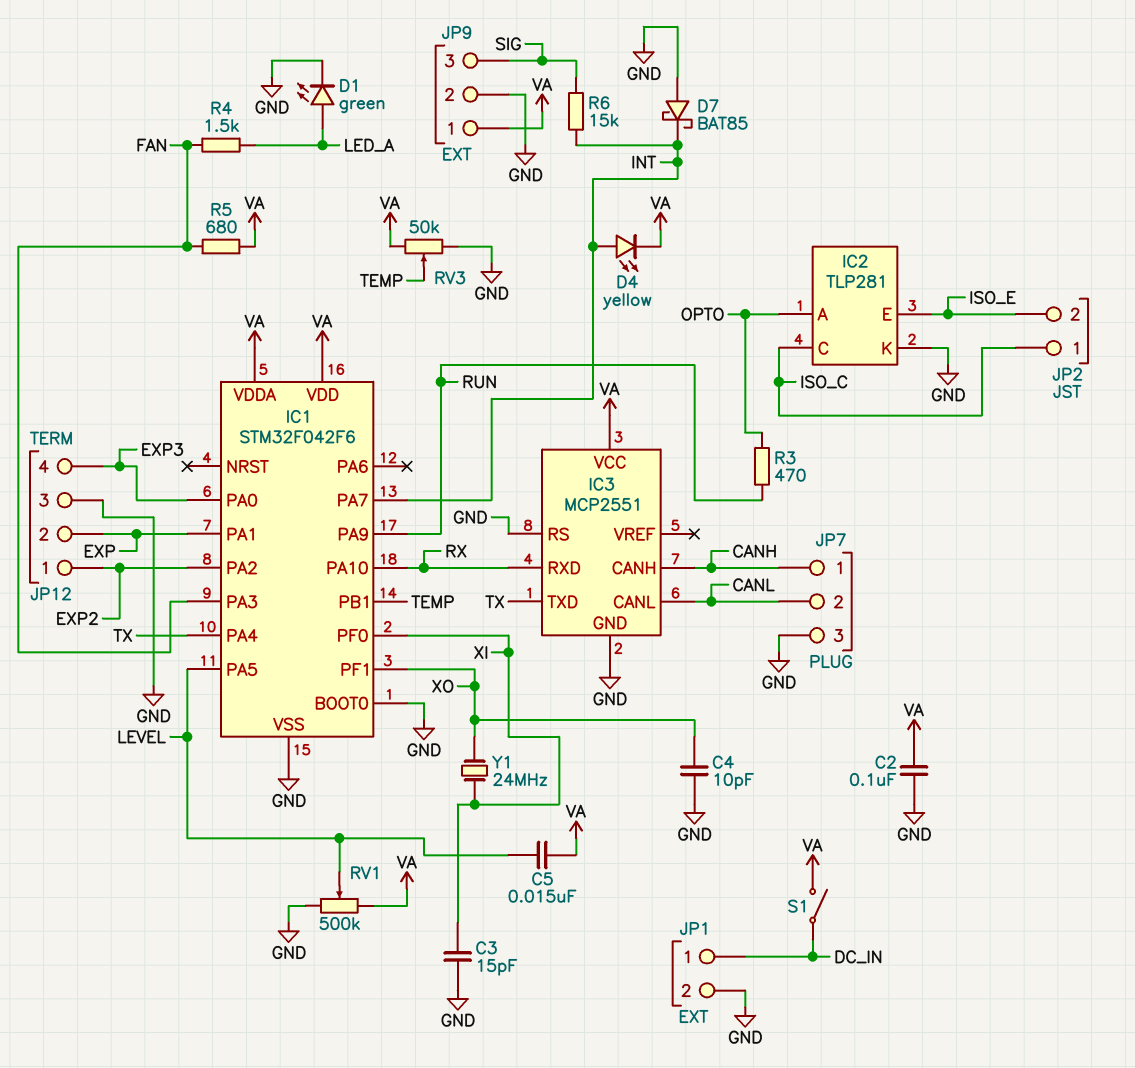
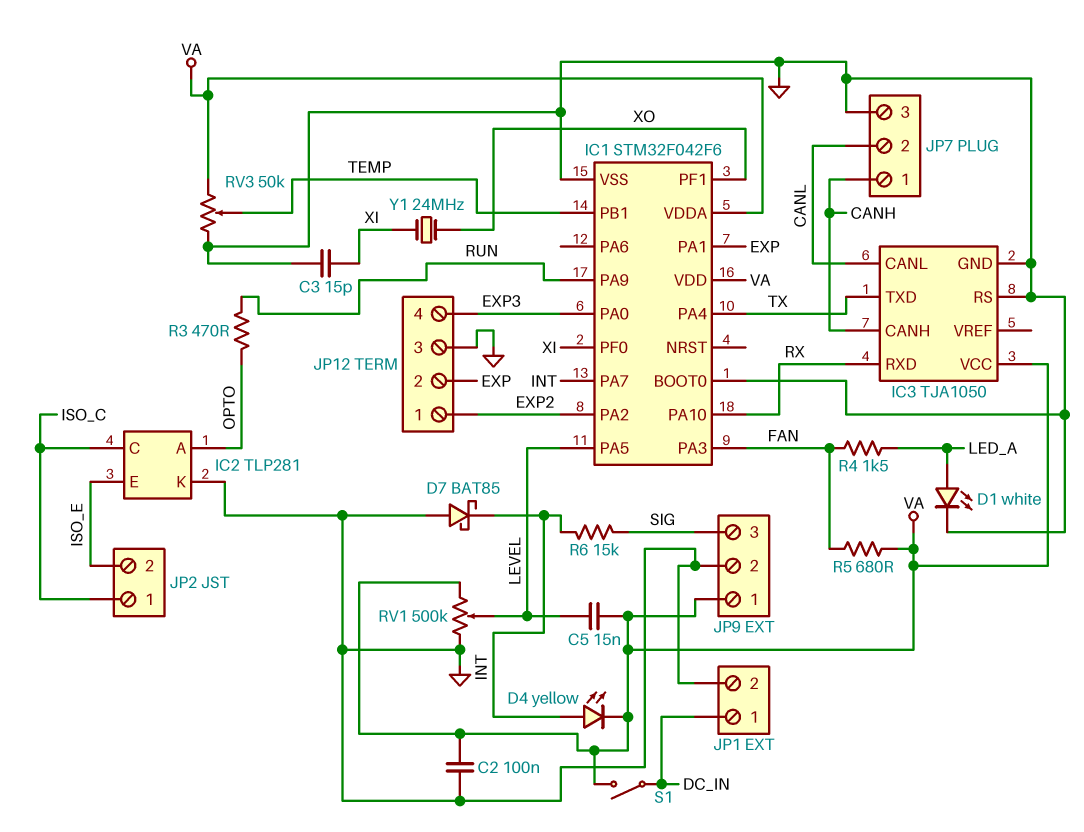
C4: 10pF (GND, XO) -> none
D1: LED green (A LED_A, K GND) -> LED white (A LED_A, K GND)
IC3: MCP2551 -> TJA1050

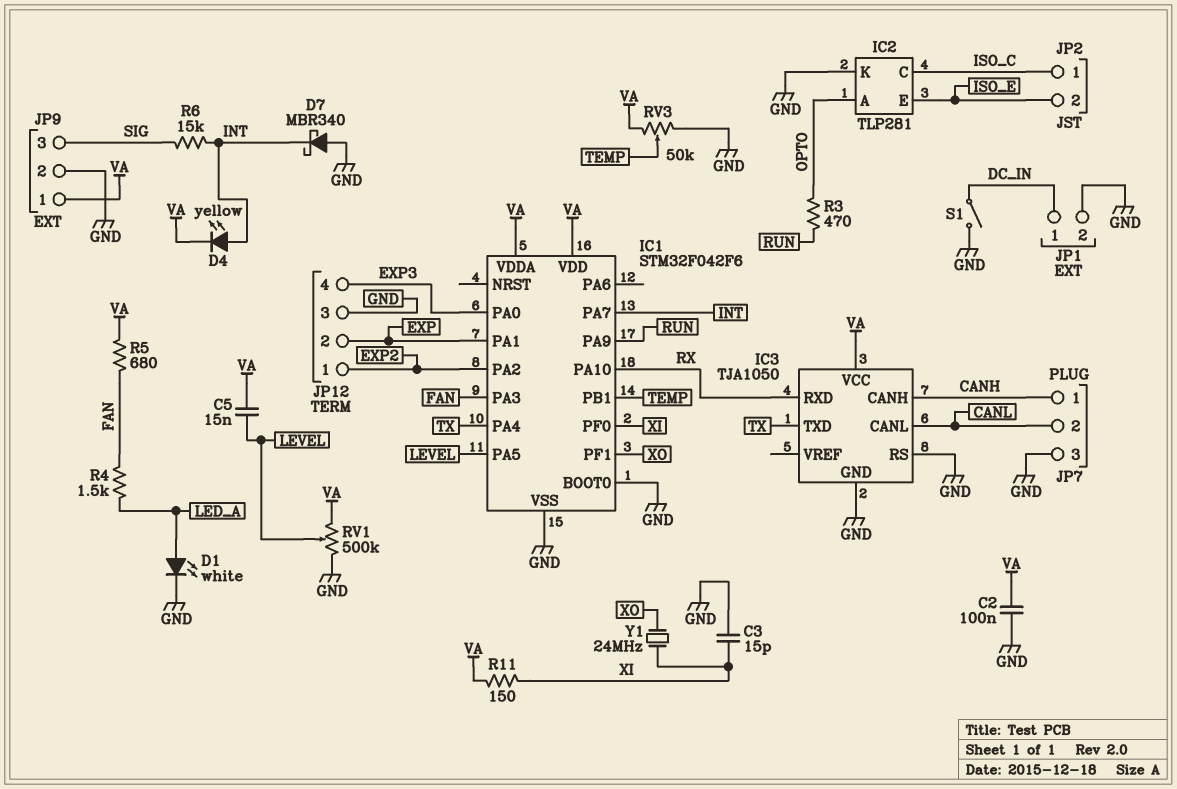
D7: schottky BAT85 (A GND, K INT) -> schottky MBR340 (A GND, K INT)
R11: none -> 150 (VA, XI)
S1: switch (DC_IN, VA) -> switch (DC_IN, GND)

